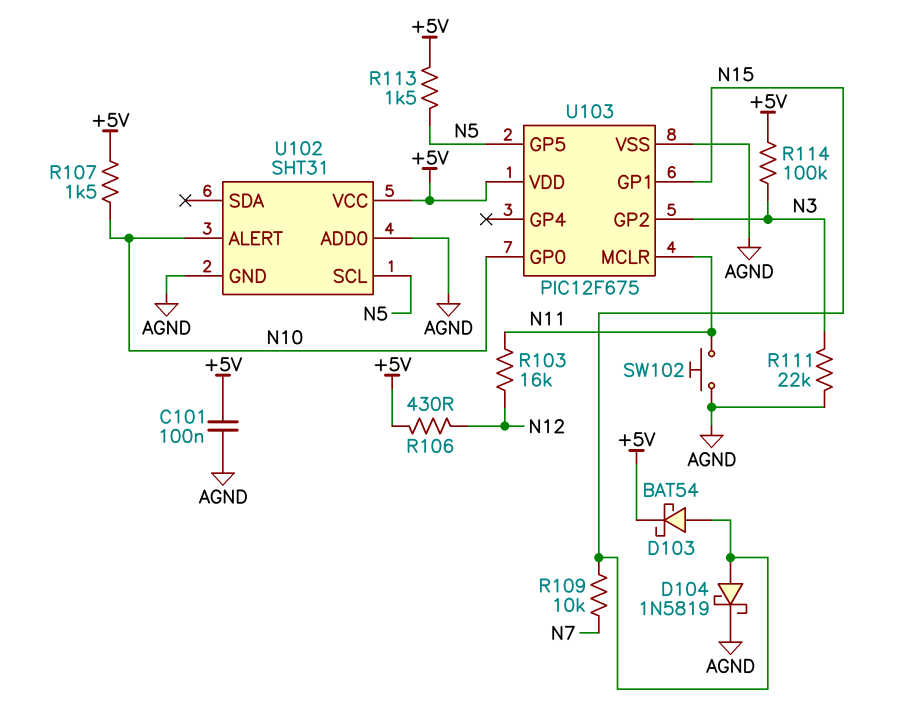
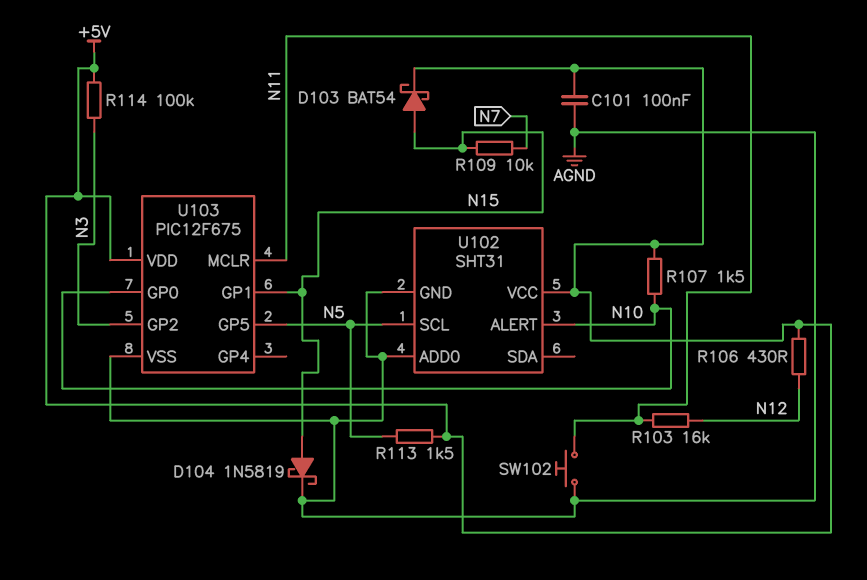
R111: 22k (AGND, N3) -> none

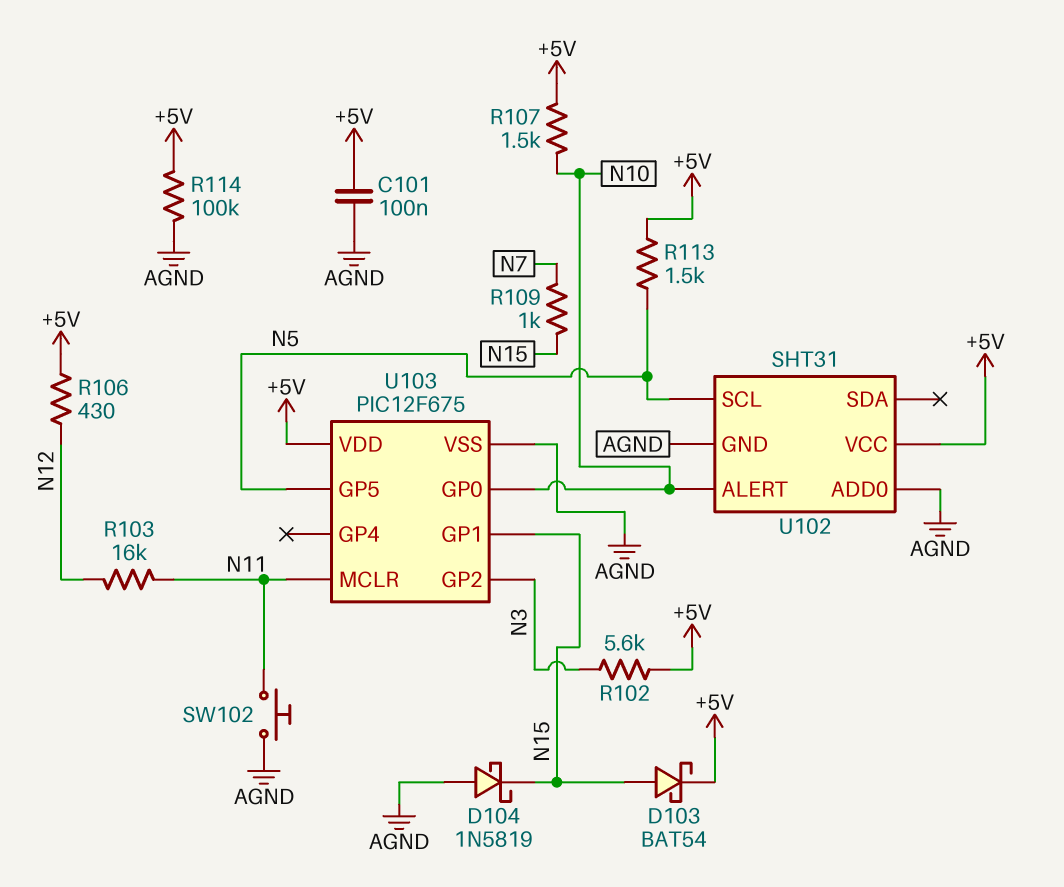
D104: schottky 1N5819 (A N15, K AGND) -> schottky 1N5819 (A AGND, K N15)
R102: none -> 5.6k (+5V, N3)
R109: 10k (N7, N15) -> 1k (N7, N15)
R114: 100k (+5V, N3) -> 100k (+5V, AGND)

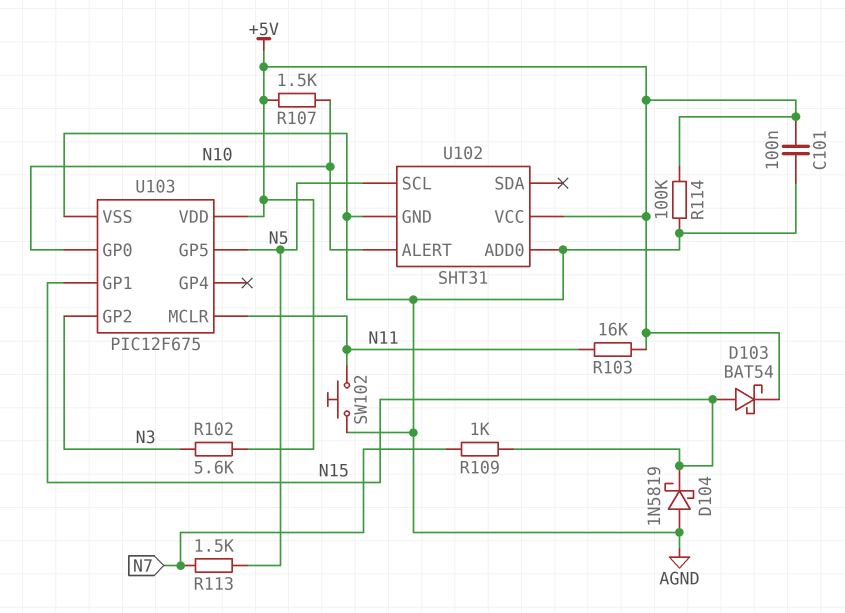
R103: 16k (N11, N12) -> 16k (+5V, N11)
R106: 430 (+5V, N12) -> none
R113: 1.5k (+5V, N5) -> 1.5k (N5, N7)

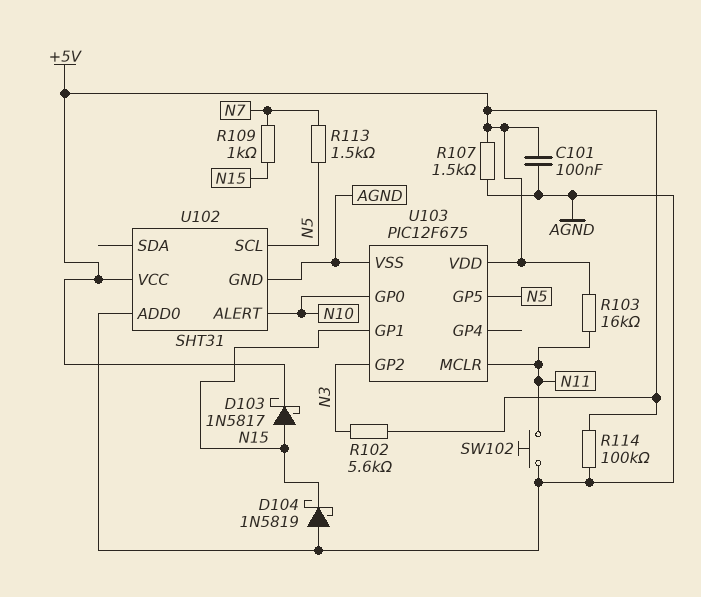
D103: schottky BAT54 (A N15, K +5V) -> schottky 1N5817 (A N15, K +5V)
R107: 1.5k (+5V, N10) -> 1.5k (+5V, AGND)

